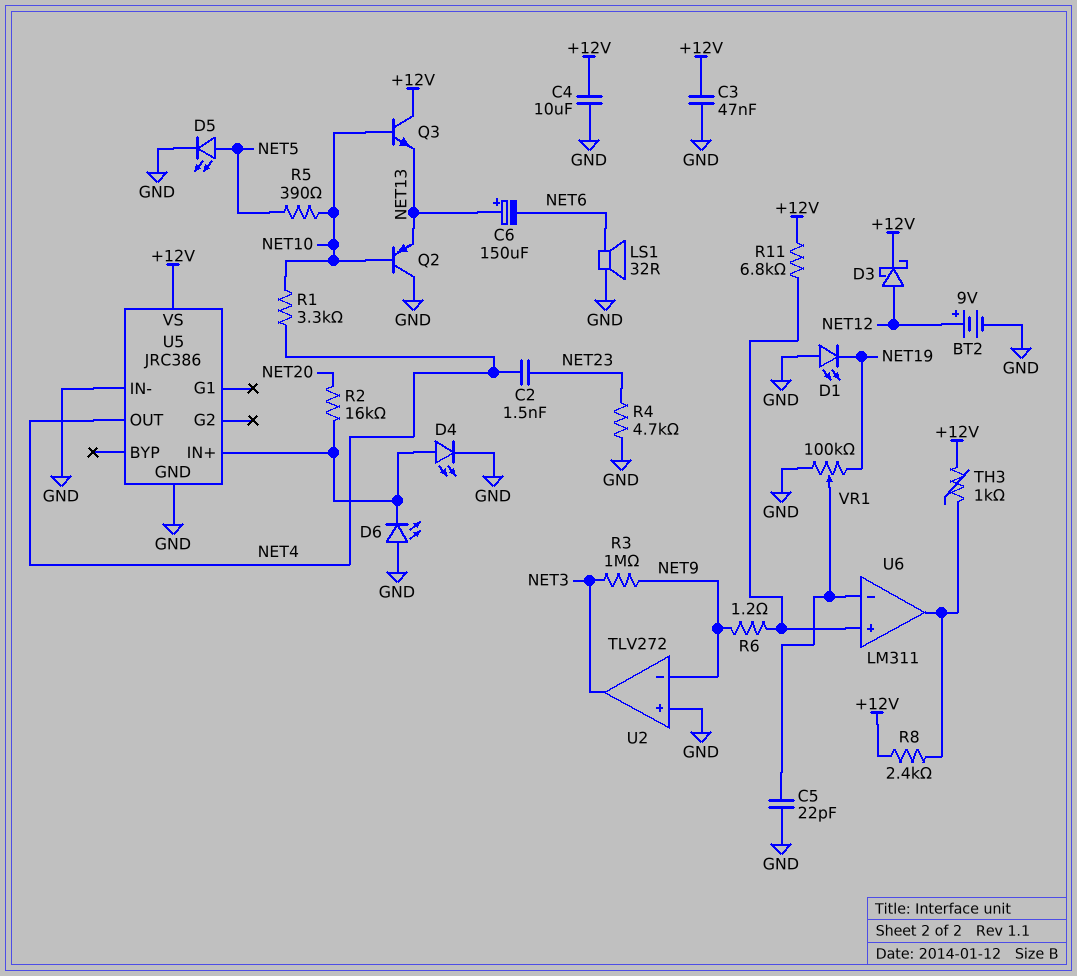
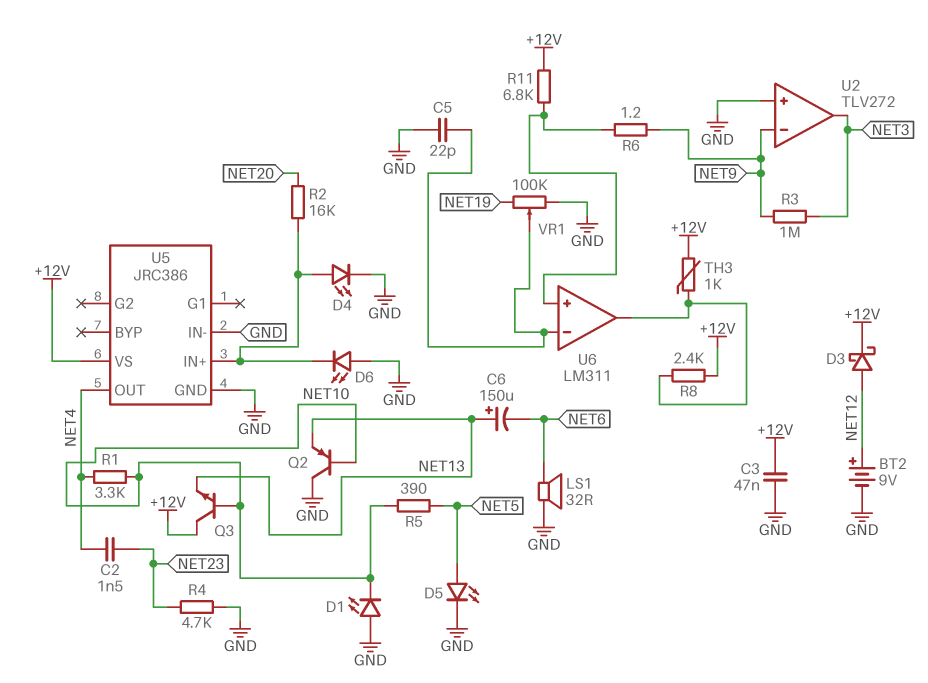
C4: 10uF (+12V, GND) -> none
D1: LED (A GND, K NET19) -> LED (A GND, K NET10)

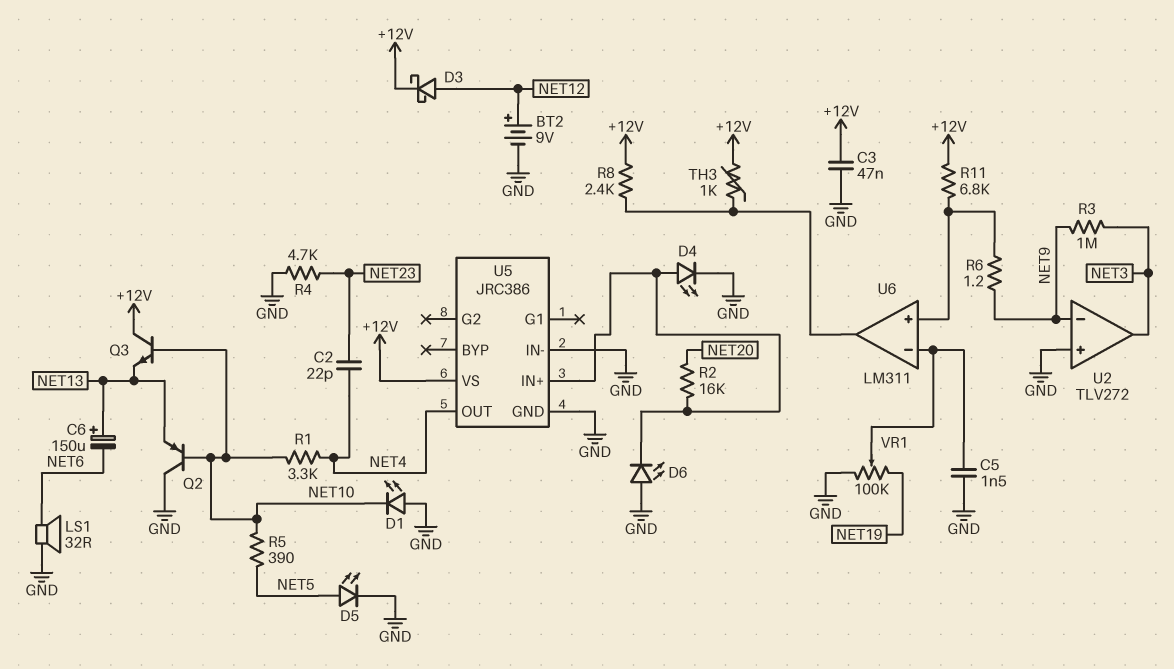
C2: 1.5nF (NET4, NET23) -> 22pF (NET4, NET23)
C5: 22pF (GND, U6/in-) -> 1.5nF (GND, U6/in-)

